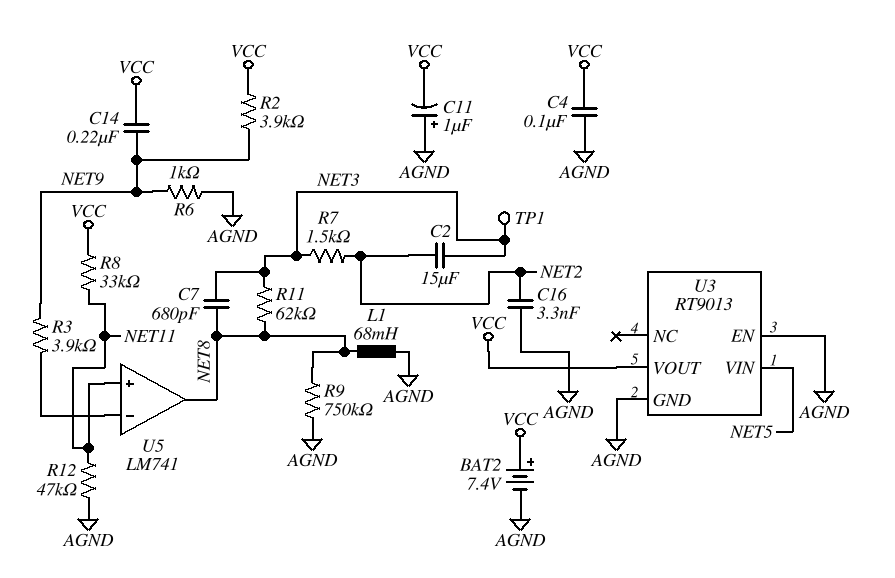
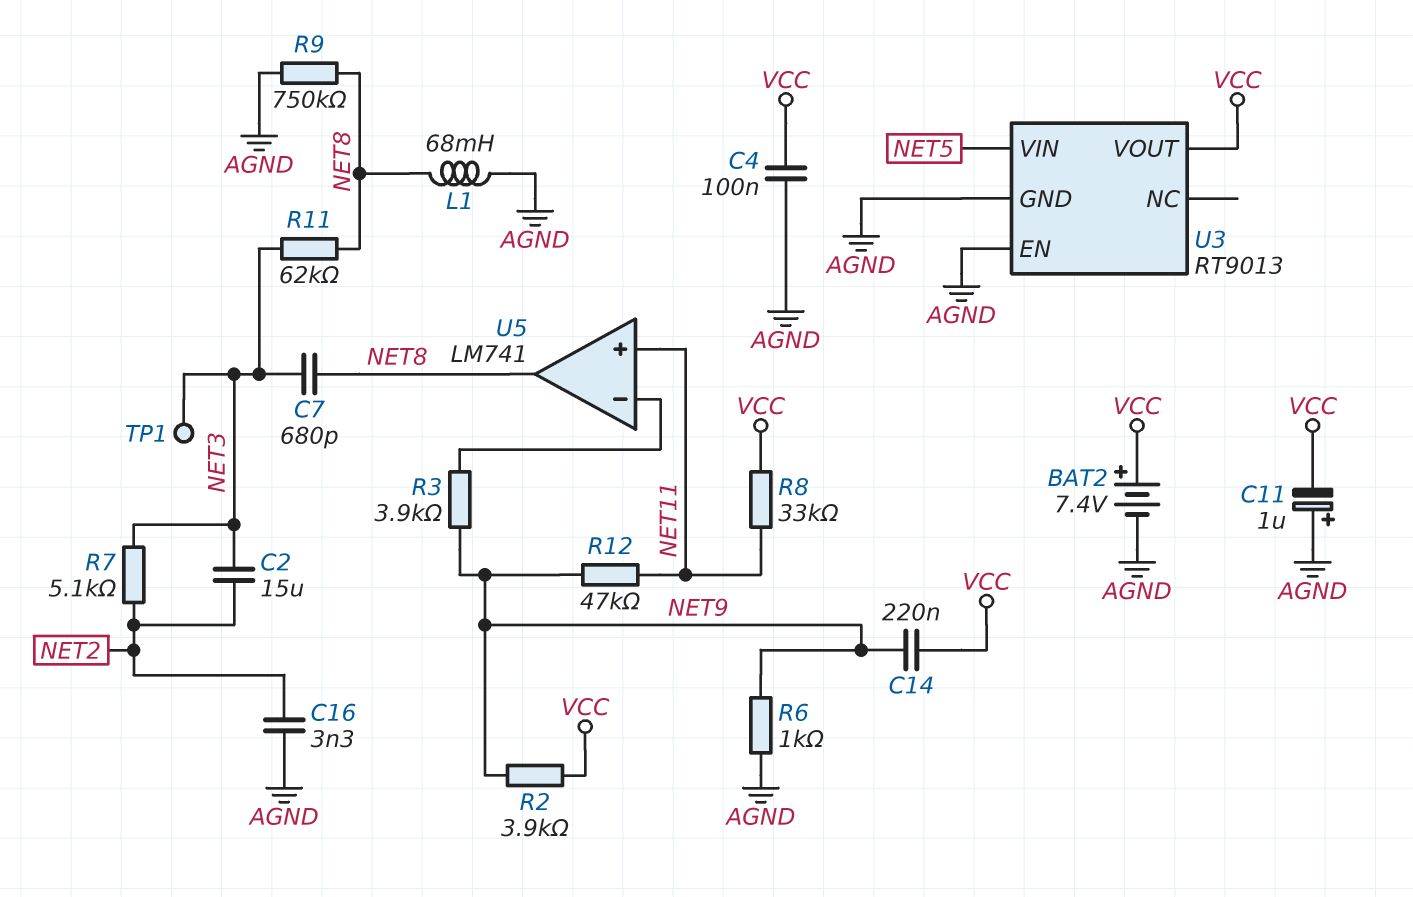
R7: 1.5k (NET2, NET3) -> 5.1k (NET2, NET3)
R12: 47k (AGND, NET11) -> 47k (NET9, NET11)

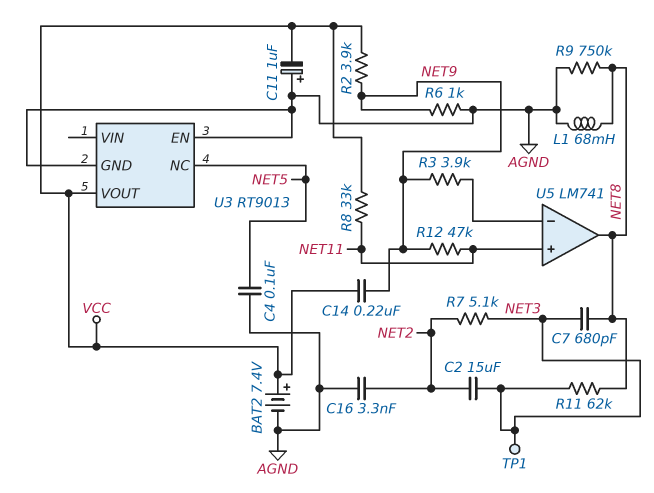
C4: 100nF (AGND, VCC) -> 100nF (AGND, NET5)
U3 pin NC: none -> NET5
U3 pin VIN: NET5 -> none

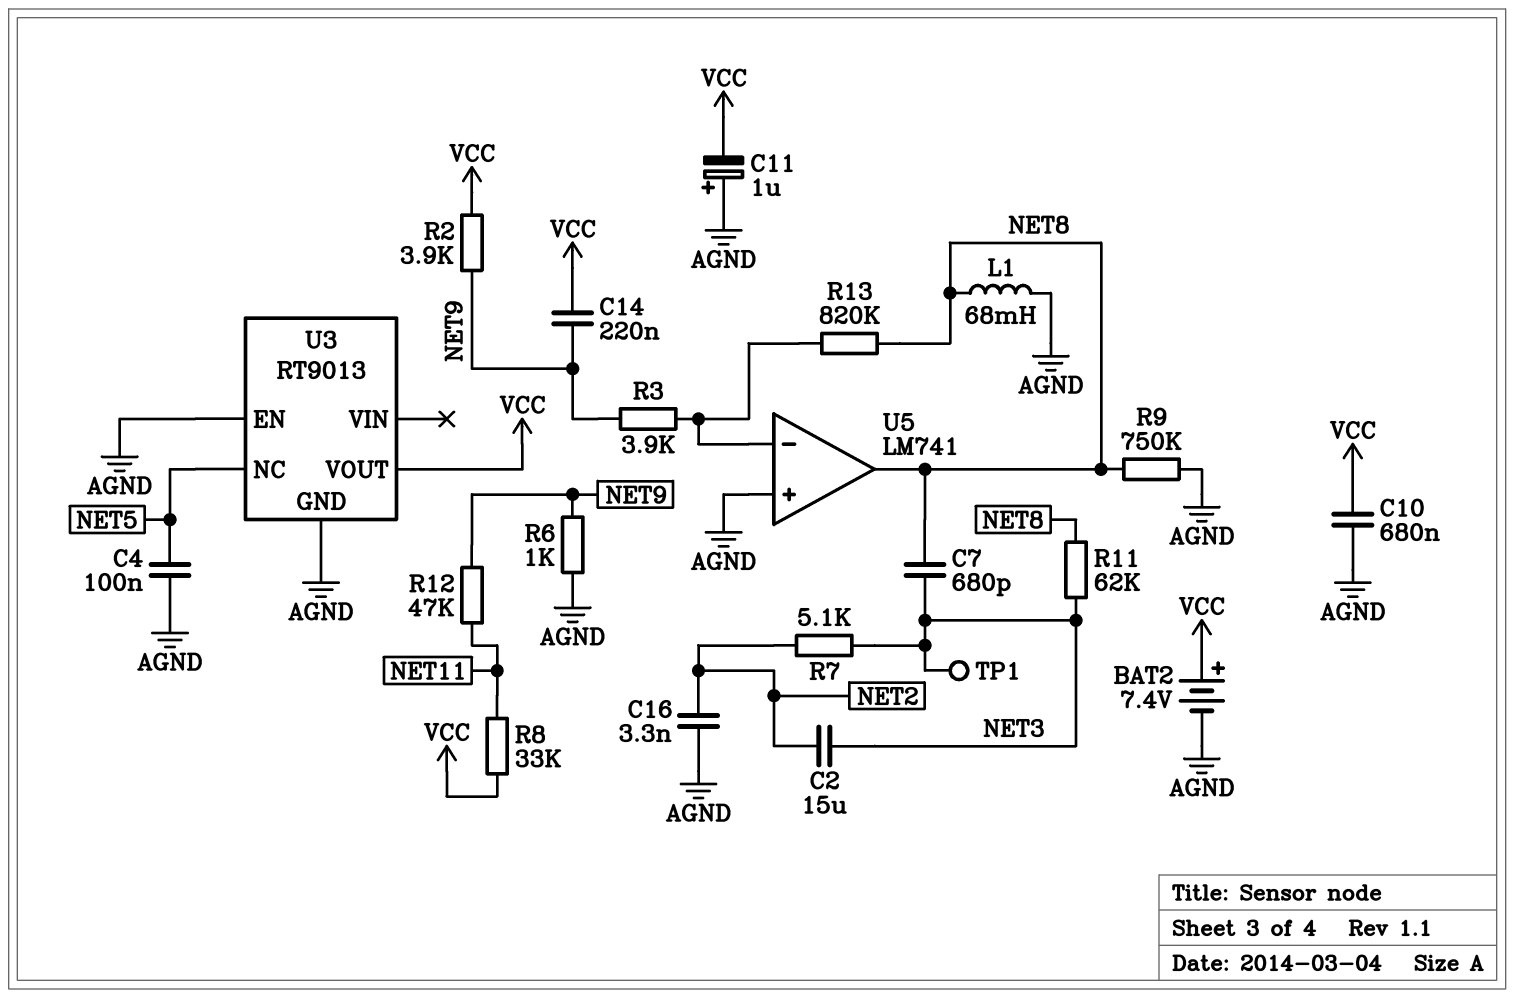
C10: none -> 680nF (AGND, VCC)
R13: none -> 820k (NET8, U5/in-)
U5 pin in+: NET11 -> AGND

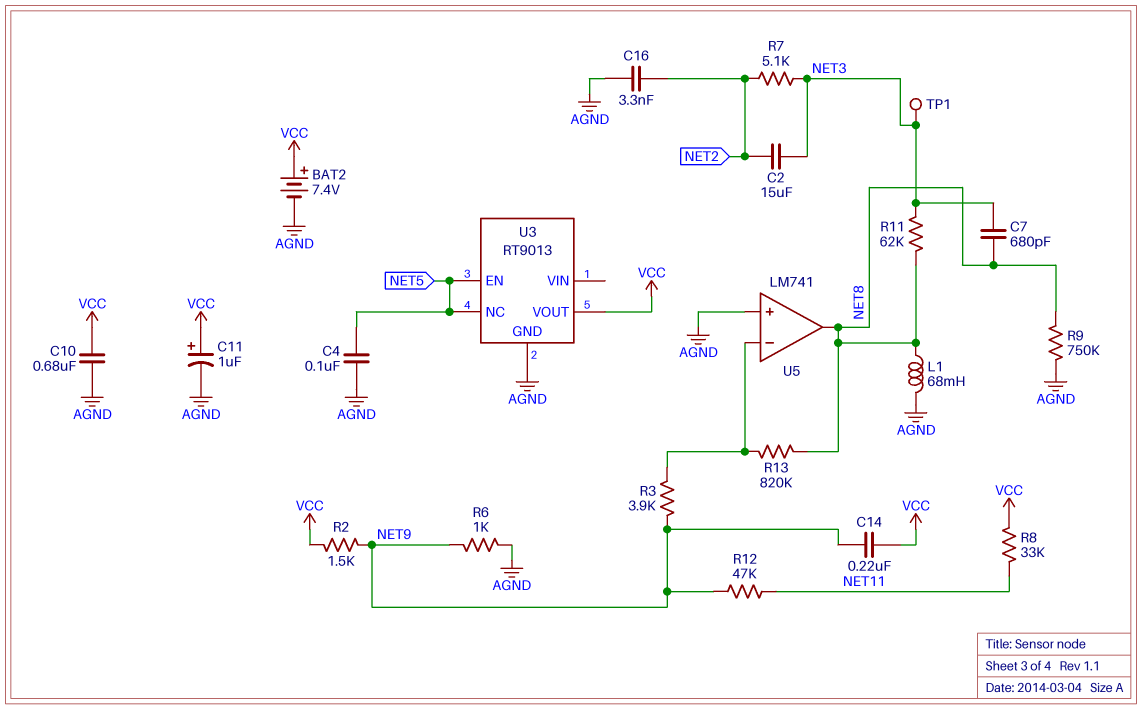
C11: 1uF (plus AGND, minus VCC) -> 1uF (plus VCC, minus AGND)
R2: 3.9k (NET9, VCC) -> 1.5k (NET9, VCC)
U3 pin EN: AGND -> NET5

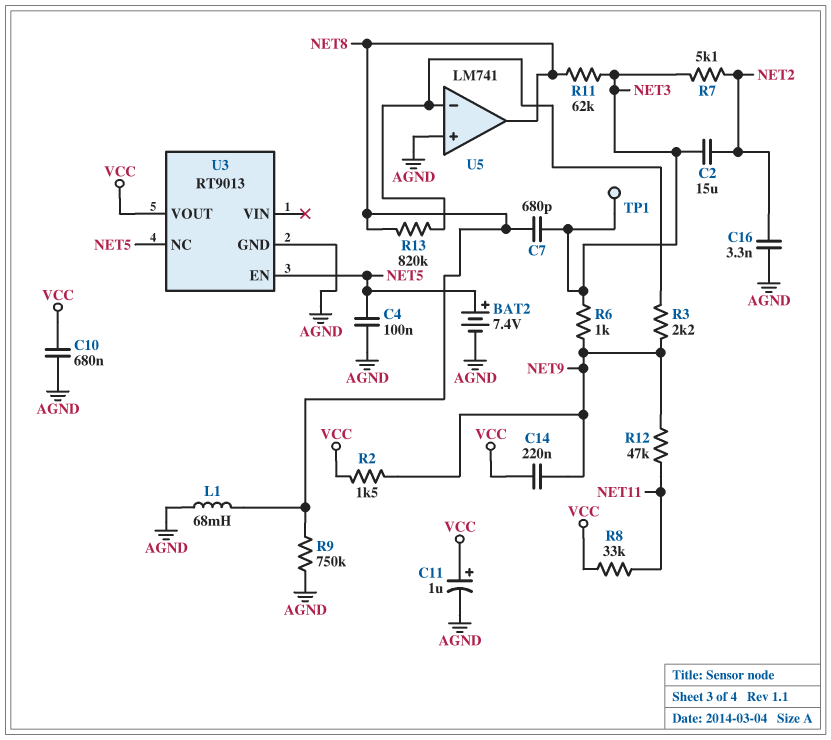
BAT2: 7.4V (plus VCC, minus AGND) -> 7.4V (plus NET5, minus AGND)
R3: 3.9k (NET9, U5/in-) -> 2.2k (NET9, U5/in-)
R6: 1k (AGND, NET9) -> 1k (NET3, NET9)

